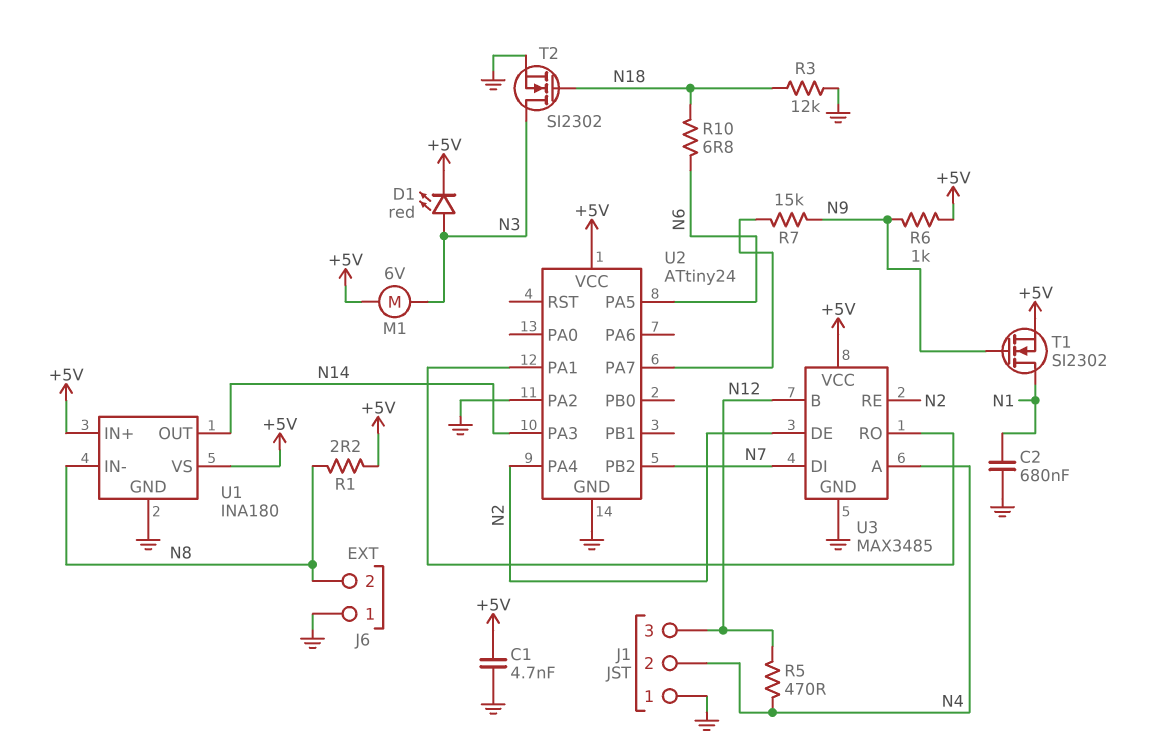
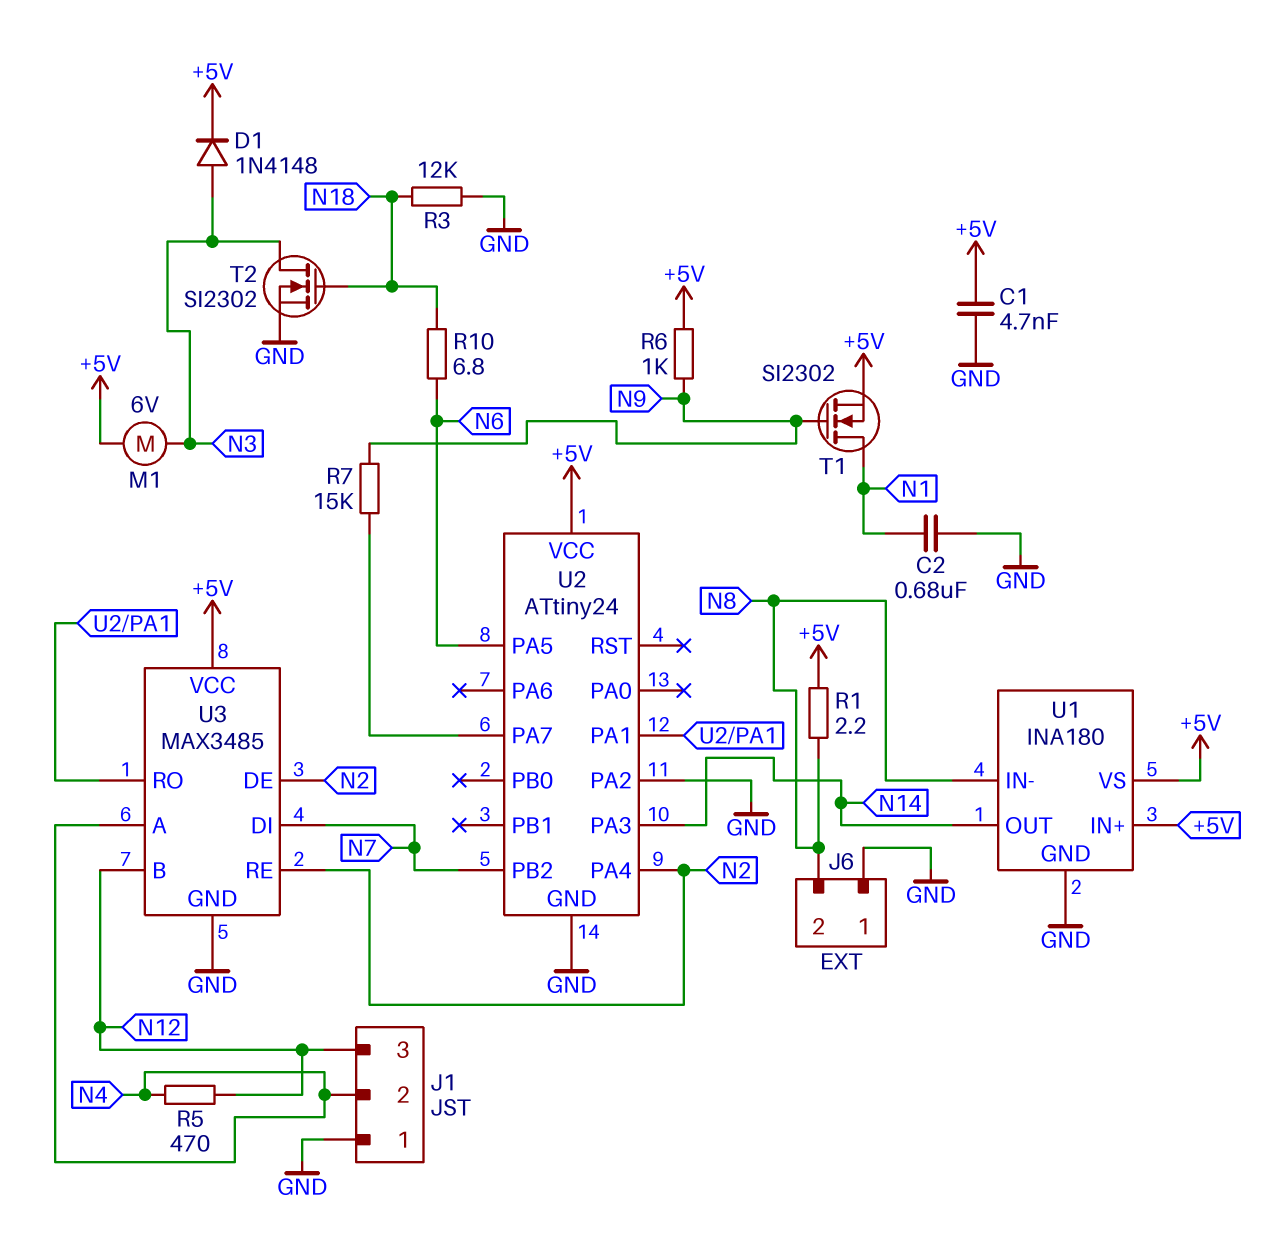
D1: LED red (A N3, K +5V) -> diode 1N4148 (A N3, K +5V)

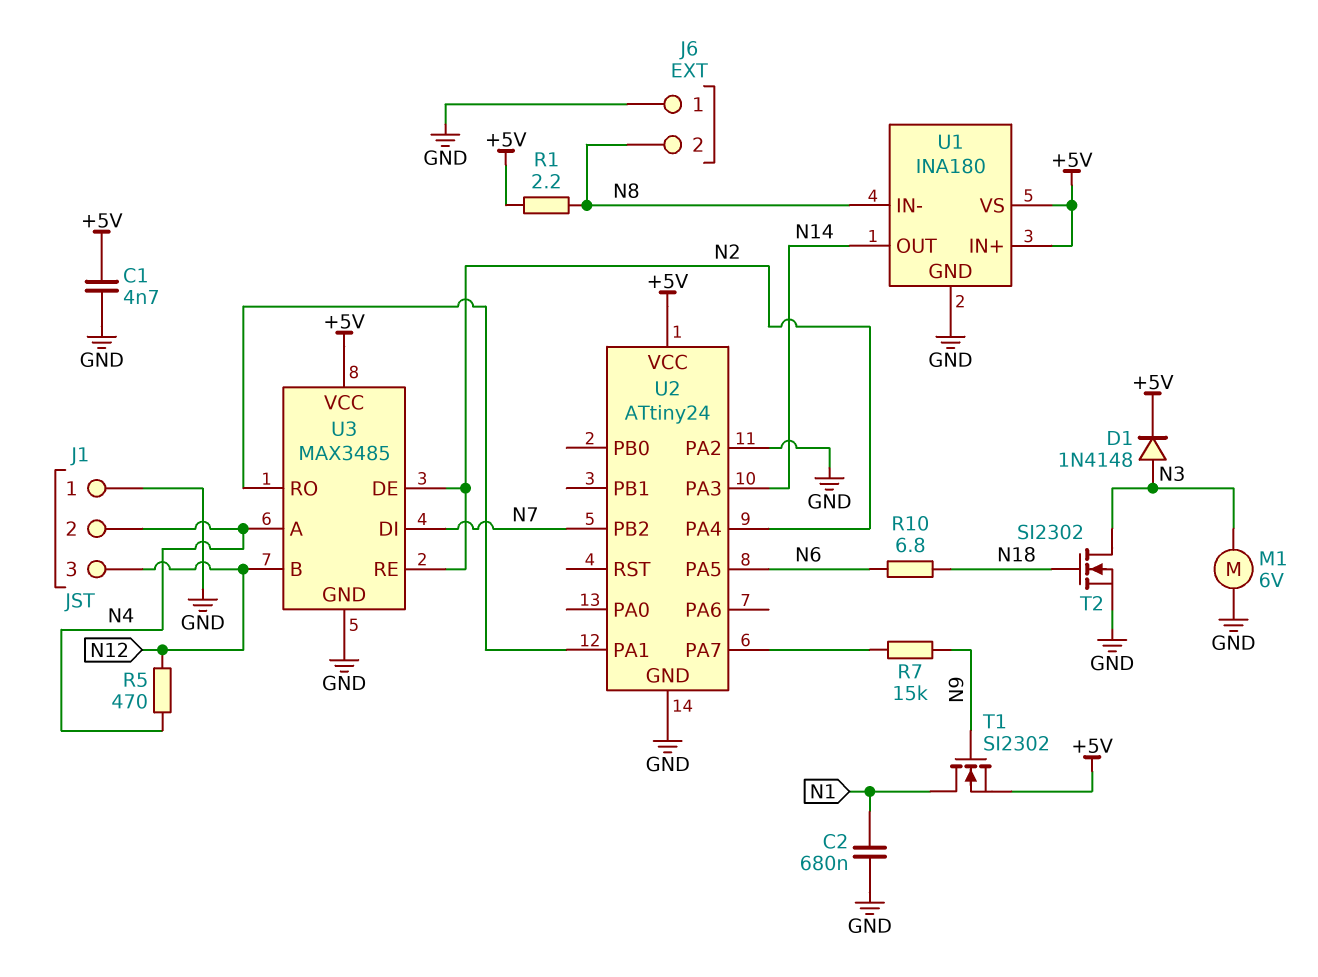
M1: motor 6V (+5V, N3) -> motor 6V (GND, N3)
R3: 12k (GND, N18) -> none
R6: 1k (+5V, N9) -> none

